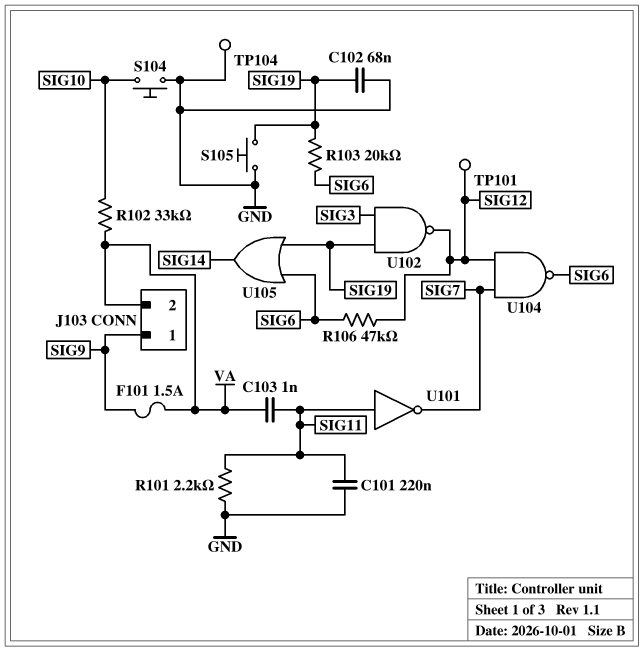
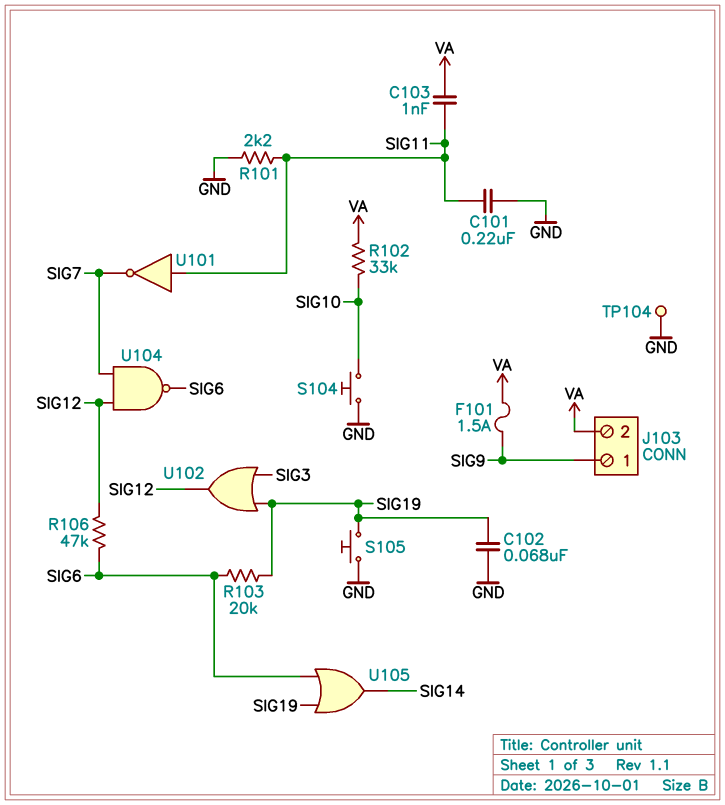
TP101: test point (SIG12) -> none
U102: NAND (in SIG3, in SIG19, out SIG12) -> OR (in SIG3, in SIG19, out SIG12)

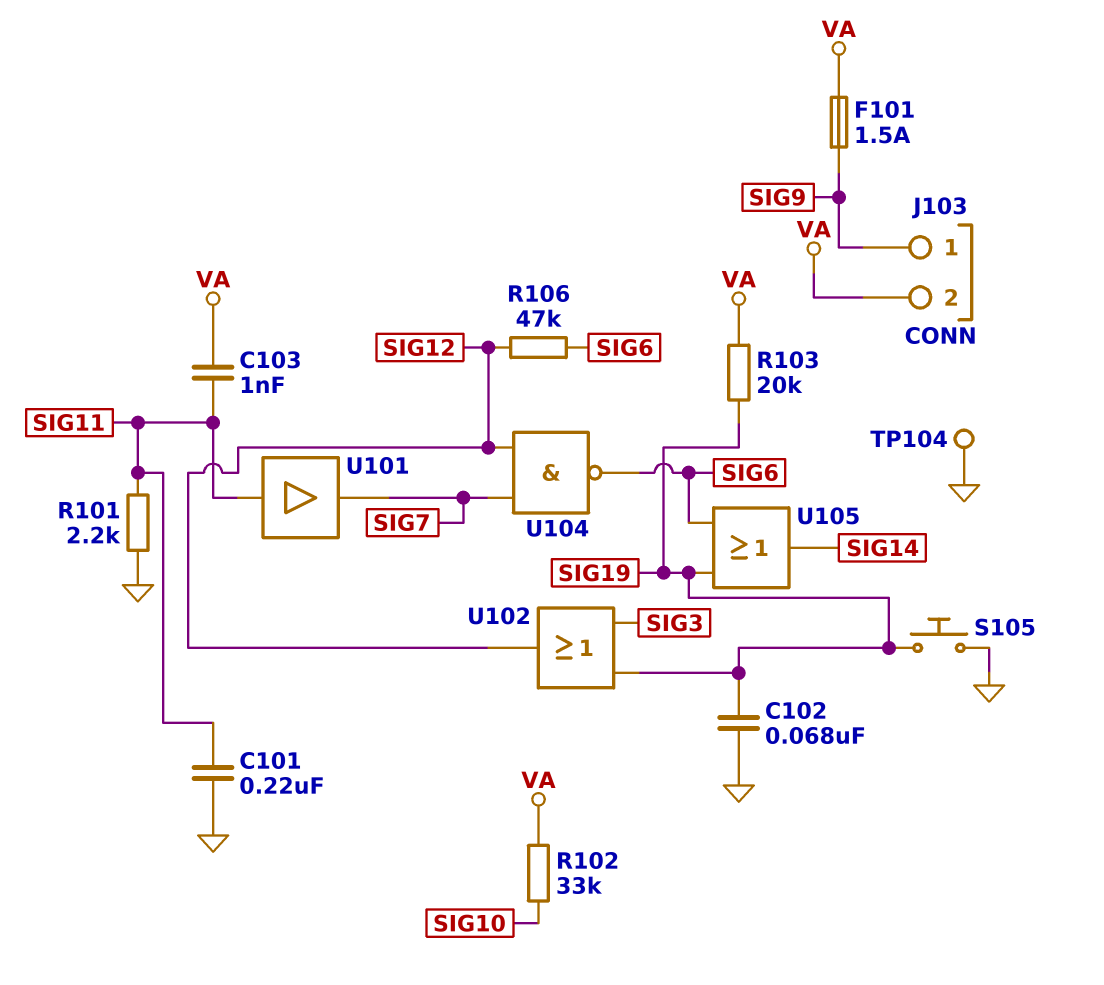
R103: 20k (SIG6, SIG19) -> 20k (SIG19, VA)
S104: button (GND, SIG10) -> none
U101: NOT (in SIG11, out SIG7) -> buffer (in SIG11, out SIG7)

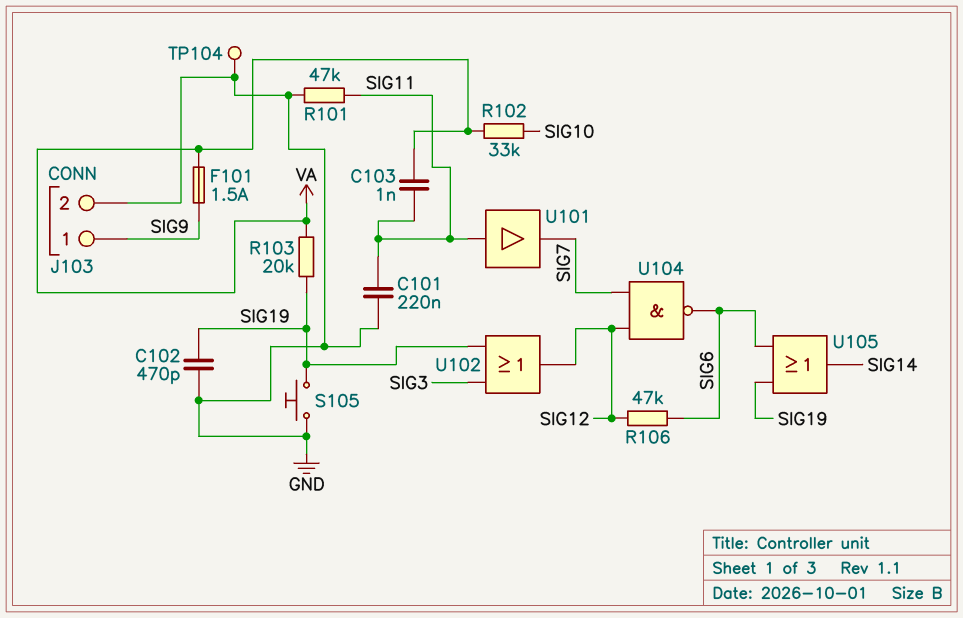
C102: 68nF (GND, SIG19) -> 470pF (GND, SIG19)
J103 pin 2: VA -> GND
R101: 2.2k (GND, SIG11) -> 47k (GND, SIG11)

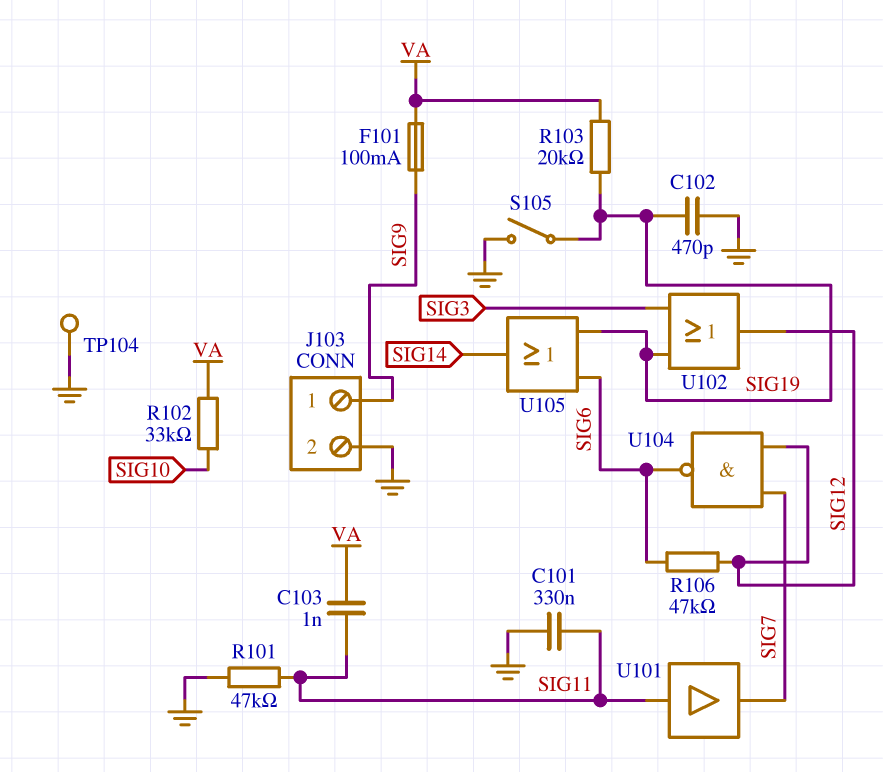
C101: 220nF (GND, SIG11) -> 330nF (GND, SIG11)
F101: 1.5A (SIG9, VA) -> 100mA (SIG9, VA)
S105: button (GND, SIG19) -> switch (GND, SIG19)

